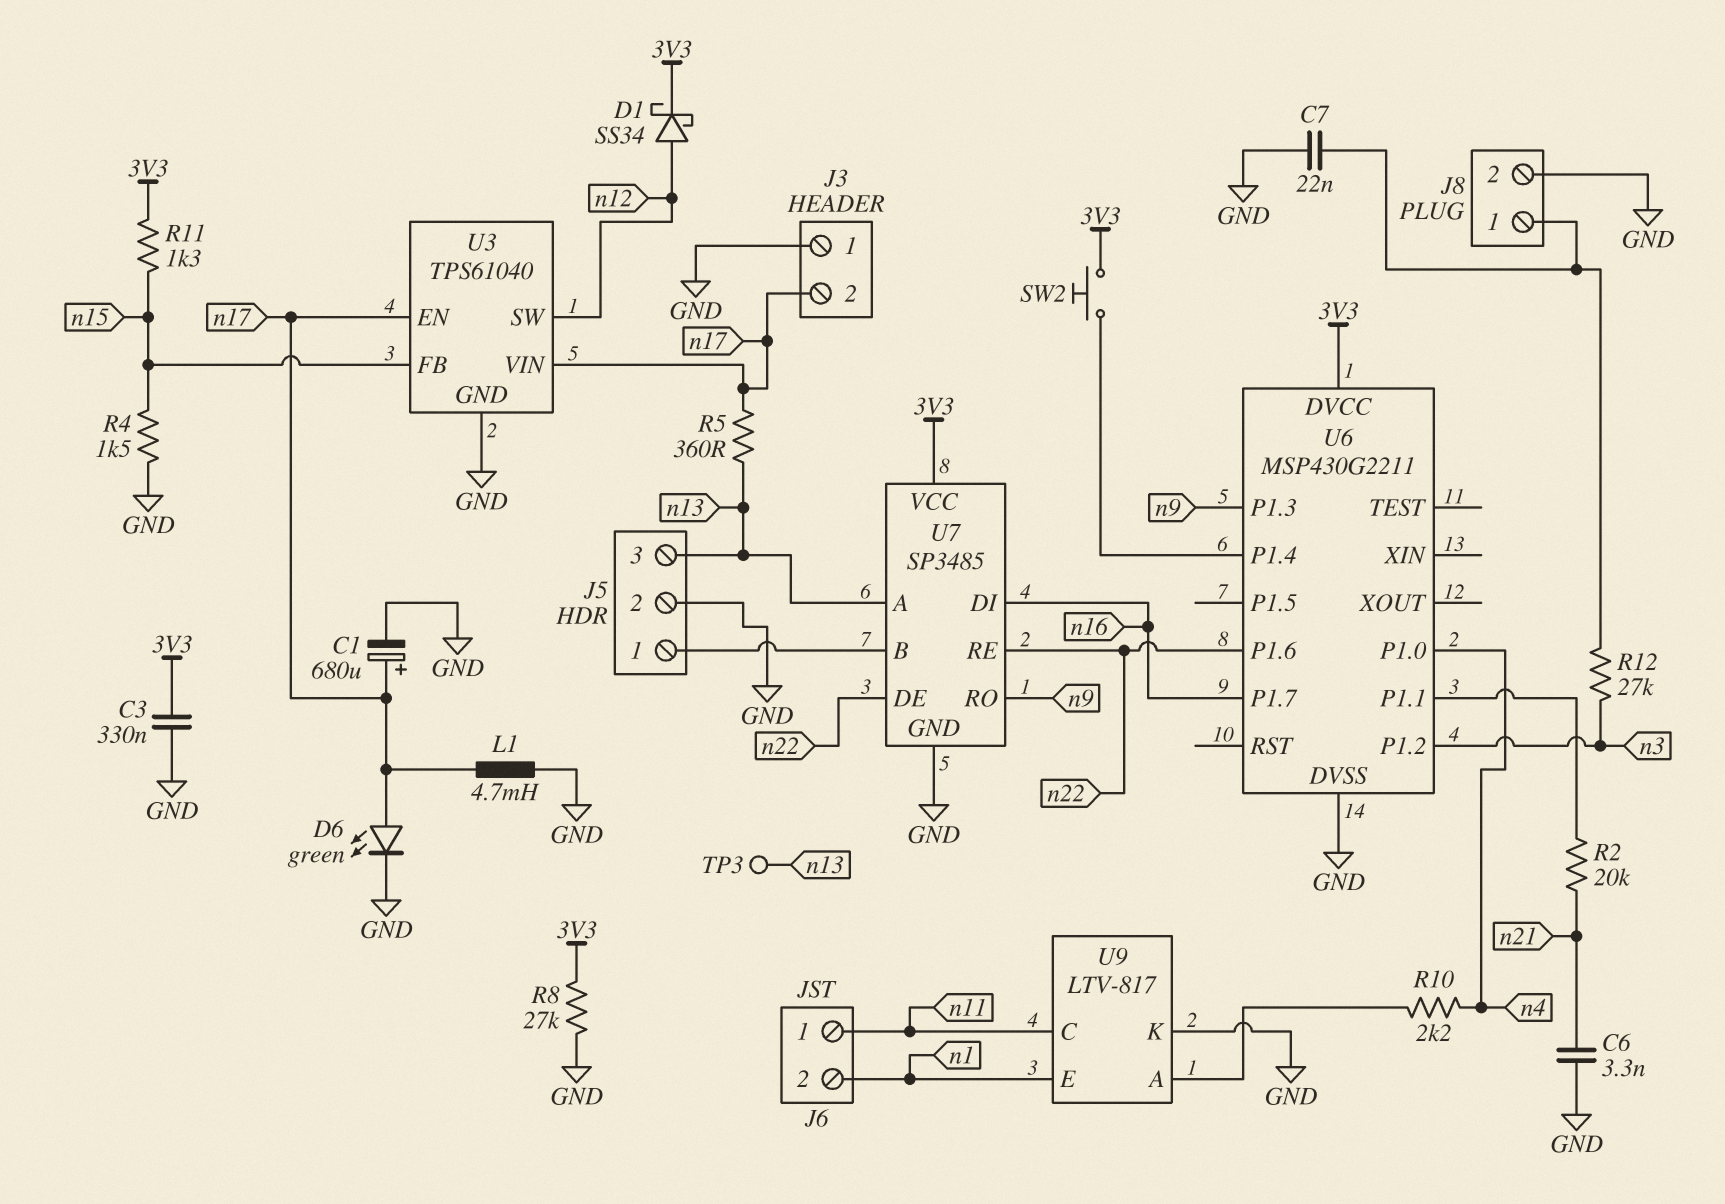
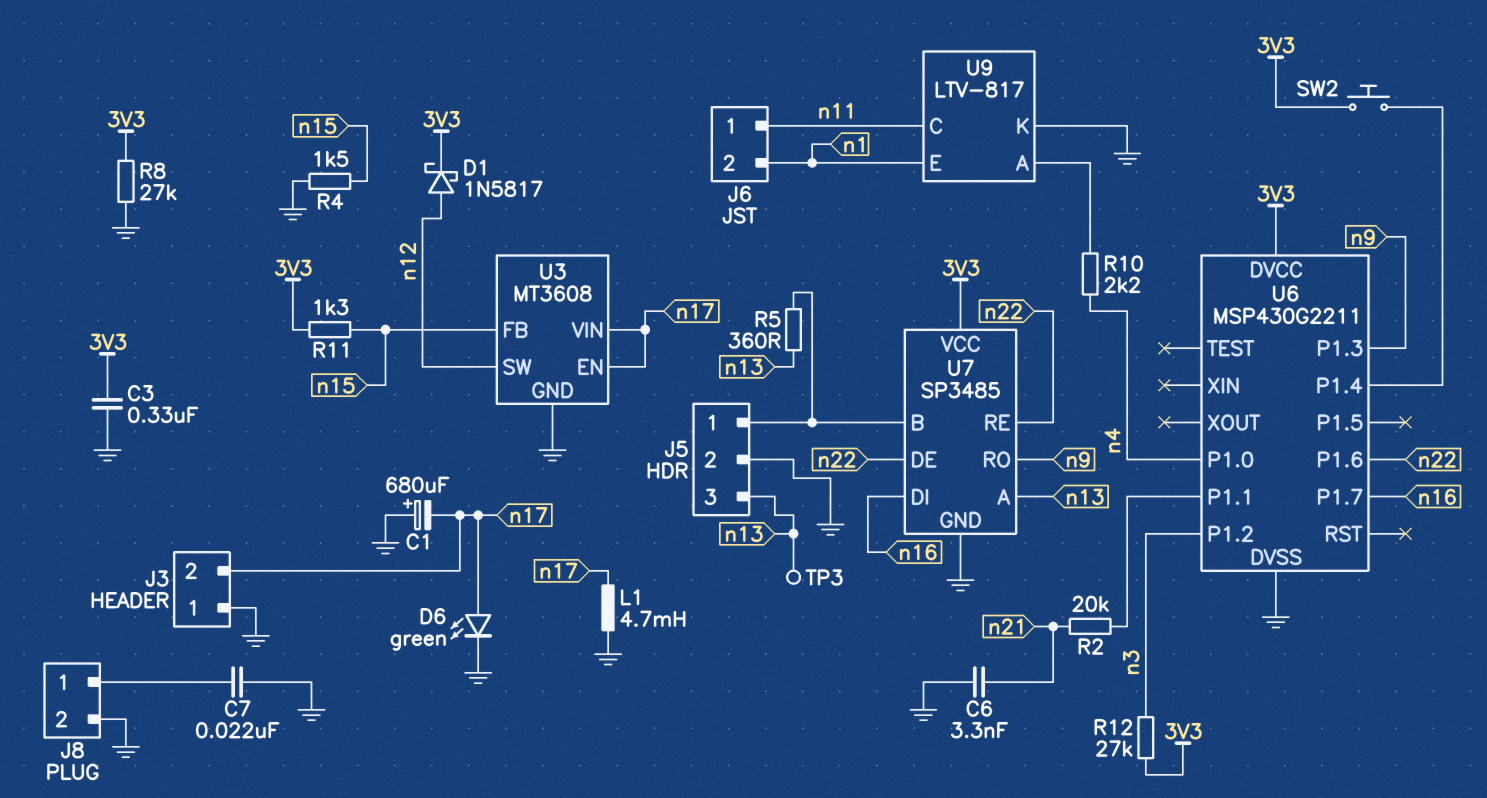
C1: 680uF (plus n17, minus GND) -> 680uF (plus GND, minus n17)
D1: schottky SS34 (A n12, K 3V3) -> schottky 1N5817 (A n12, K 3V3)
R5: 360 (n13, n17) -> 360 (J5/1, n13)
R12: 27k (J8/1, n3) -> 27k (3V3, n3)
U3: TPS61040 -> MT3608

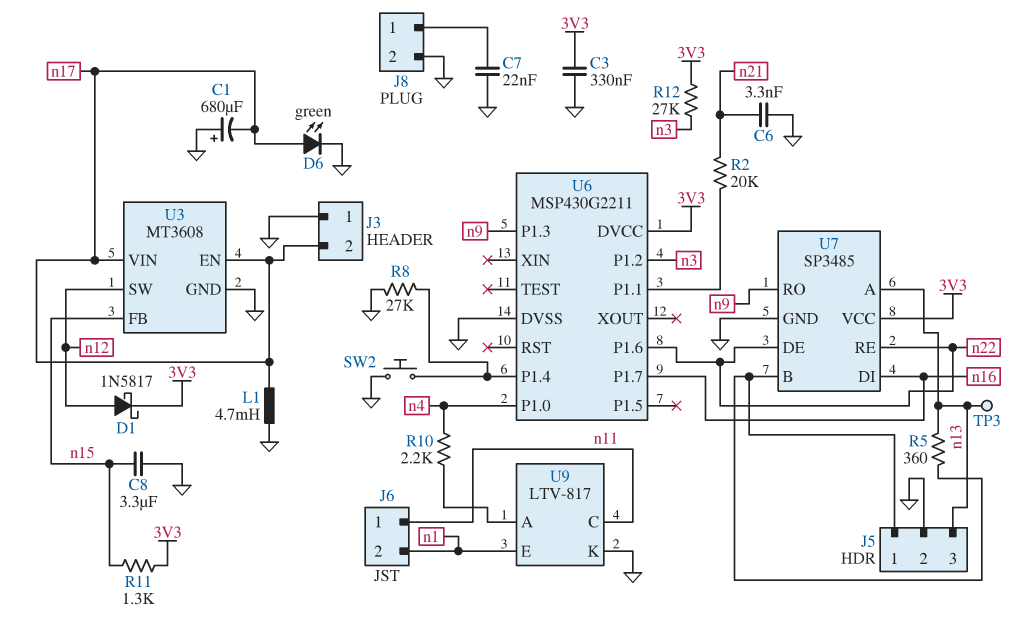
C8: none -> 3.3uF (GND, n15)
R4: 1.5k (GND, n15) -> none
R8: 27k (3V3, GND) -> 27k (GND, U6/P1.4)
SW2: button (3V3, U6/P1.4) -> button (GND, U6/P1.4)

